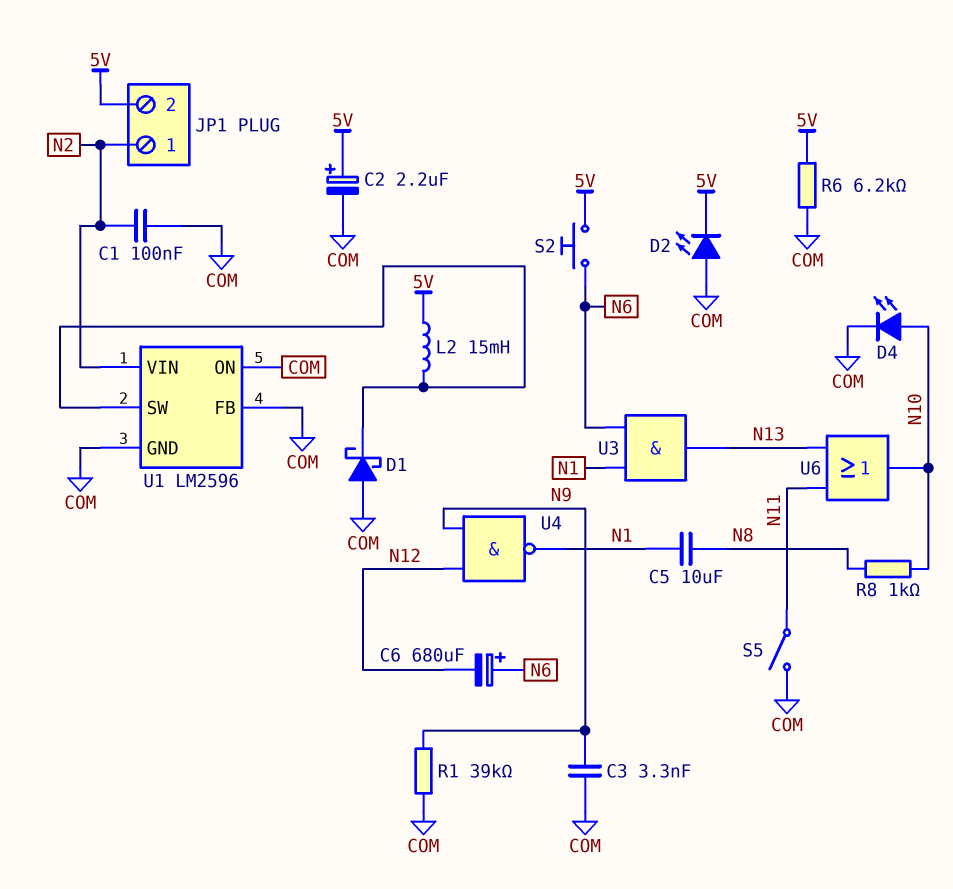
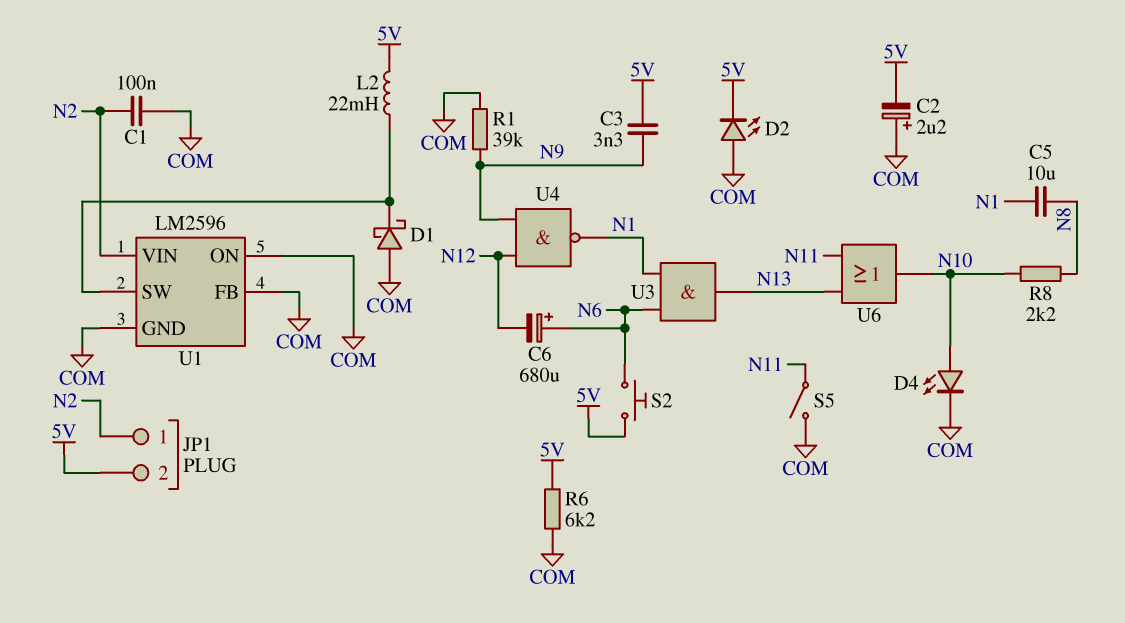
C2: 2.2uF (plus 5V, minus COM) -> 2.2uF (plus COM, minus 5V)
C3: 3.3nF (COM, N9) -> 3.3nF (5V, N9)
L2: 15mH (5V, U1/SW) -> 22mH (5V, U1/SW)
R8: 1k (N8, N10) -> 2.2k (N8, N10)

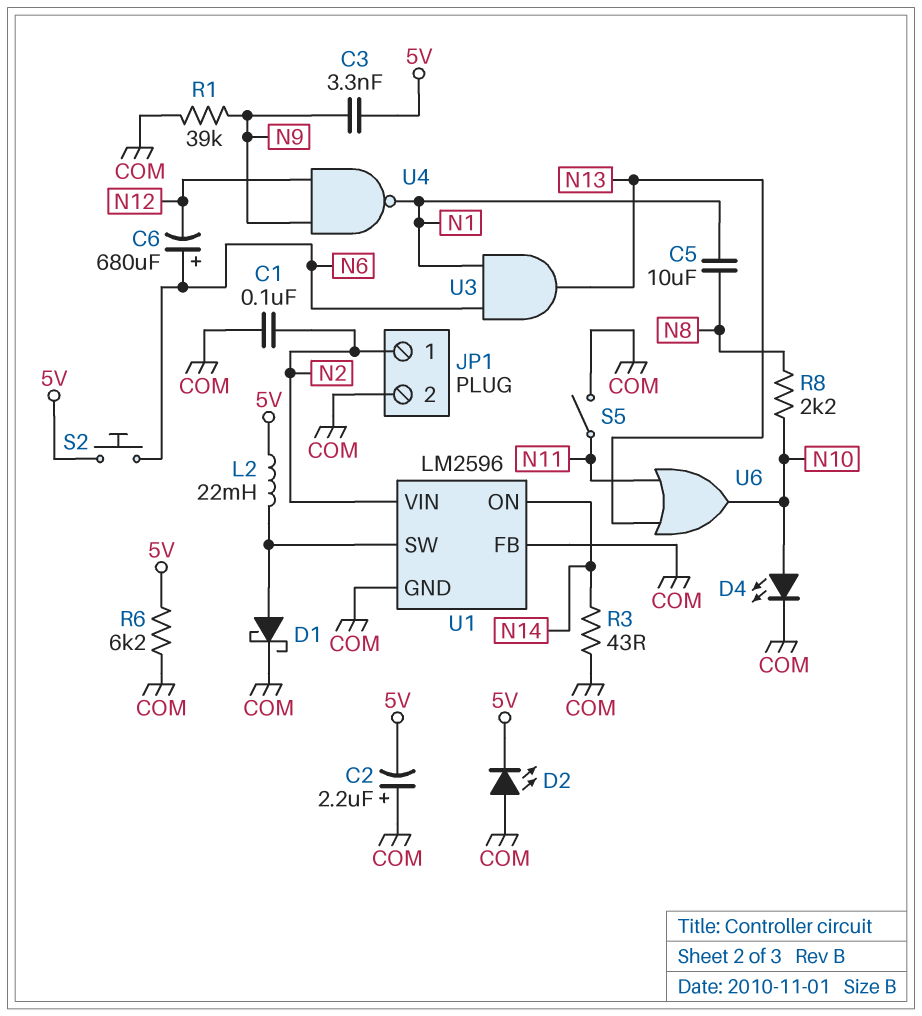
D1: schottky (A COM, K U1/SW) -> schottky (A U1/SW, K COM)
JP1 pin 2: 5V -> COM
R3: none -> 43 (COM, N14)
U1 pin ON: COM -> N14

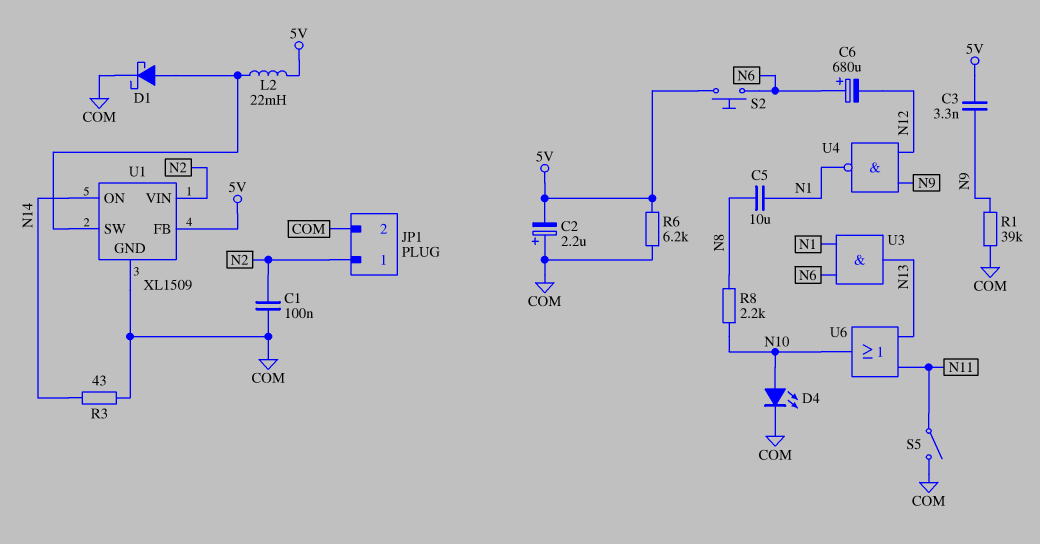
D2: LED (A COM, K 5V) -> none
U1: LM2596 -> XL1509
U1 pin FB: COM -> 5V

